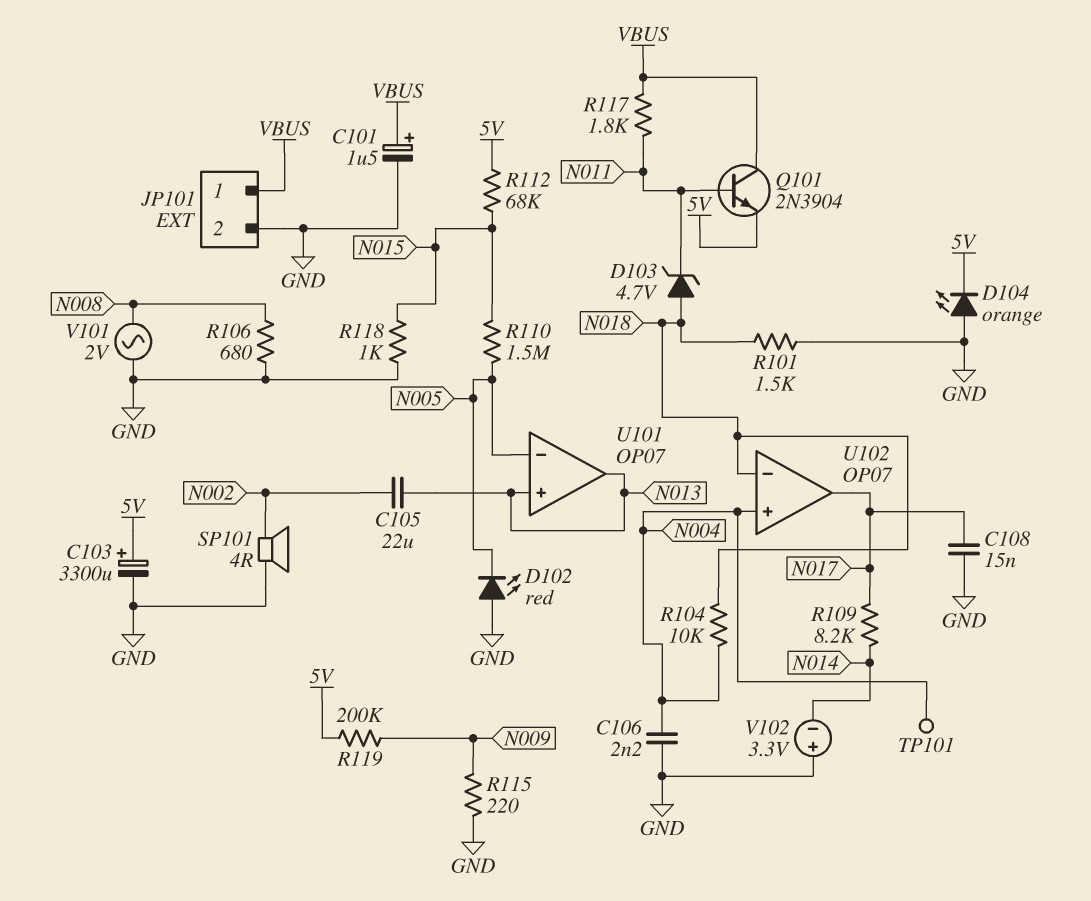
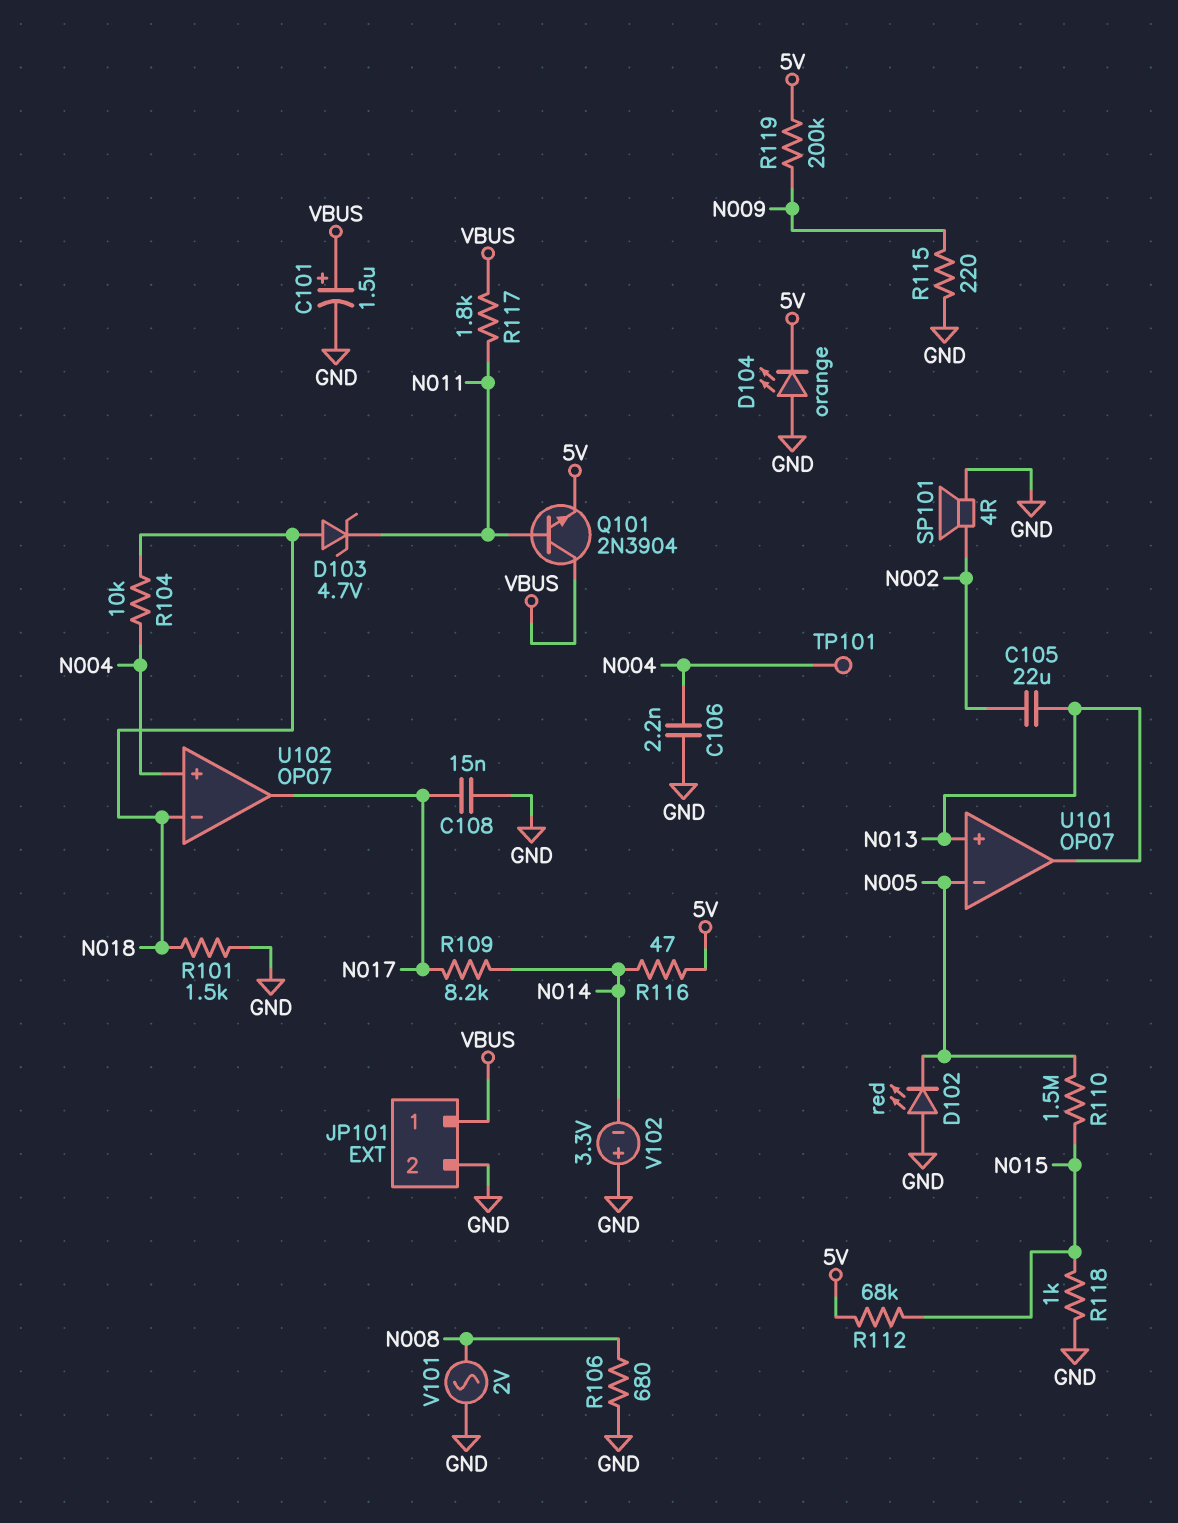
C103: 3300uF (plus 5V, minus GND) -> none
R116: none -> 47 (5V, N014)

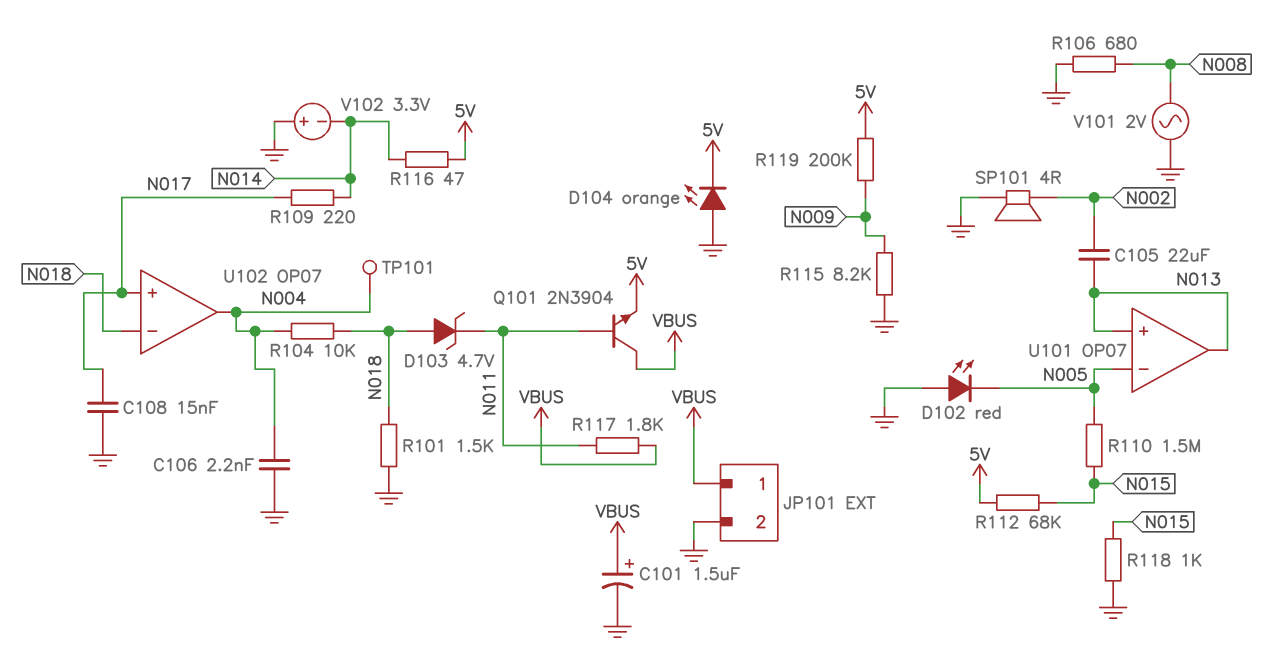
R109: 8.2k (N014, N017) -> 220 (N014, N017)
R115: 220 (GND, N009) -> 8.2k (GND, N009)
U102 pin in+: N004 -> N017
U102 pin out: N017 -> N004

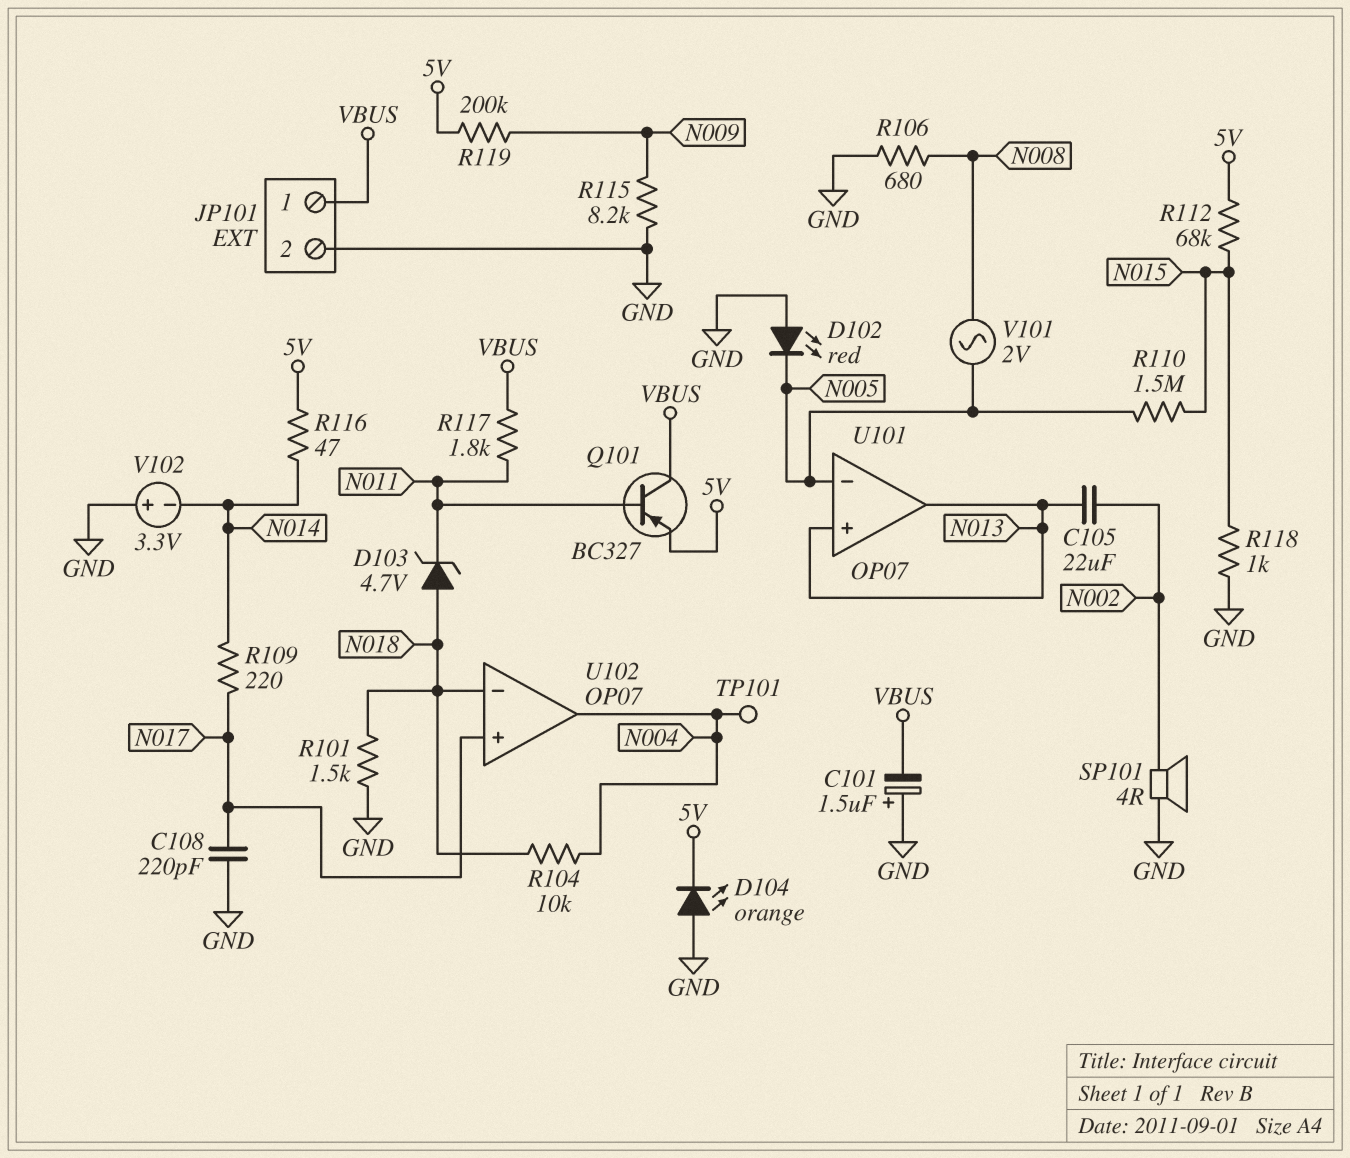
C101: 1.5uF (plus VBUS, minus GND) -> 1.5uF (plus GND, minus VBUS)
C106: 2.2nF (GND, N004) -> none
C108: 15nF (GND, N017) -> 220pF (GND, N017)
Q101: NPN 2N3904 (B N011, C VBUS, E 5V) -> PNP BC327 (B N011, C VBUS, E 5V)
V101: AC 2V (GND, N008) -> AC 2V (N005, N008)

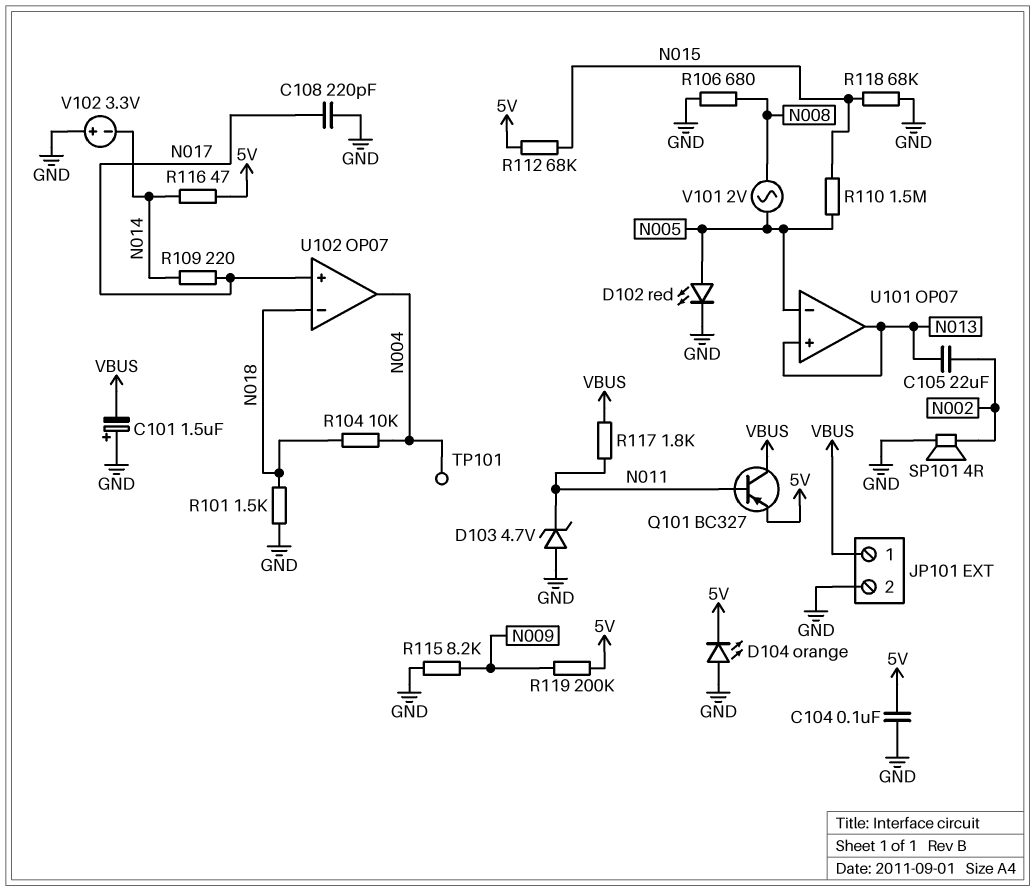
C104: none -> 100nF (5V, GND)
D102: LED red (A GND, K N005) -> LED red (A N005, K GND)
D103: zener 4.7V (A N018, K N011) -> zener 4.7V (A GND, K N011)
R118: 1k (GND, N015) -> 68k (GND, N015)

